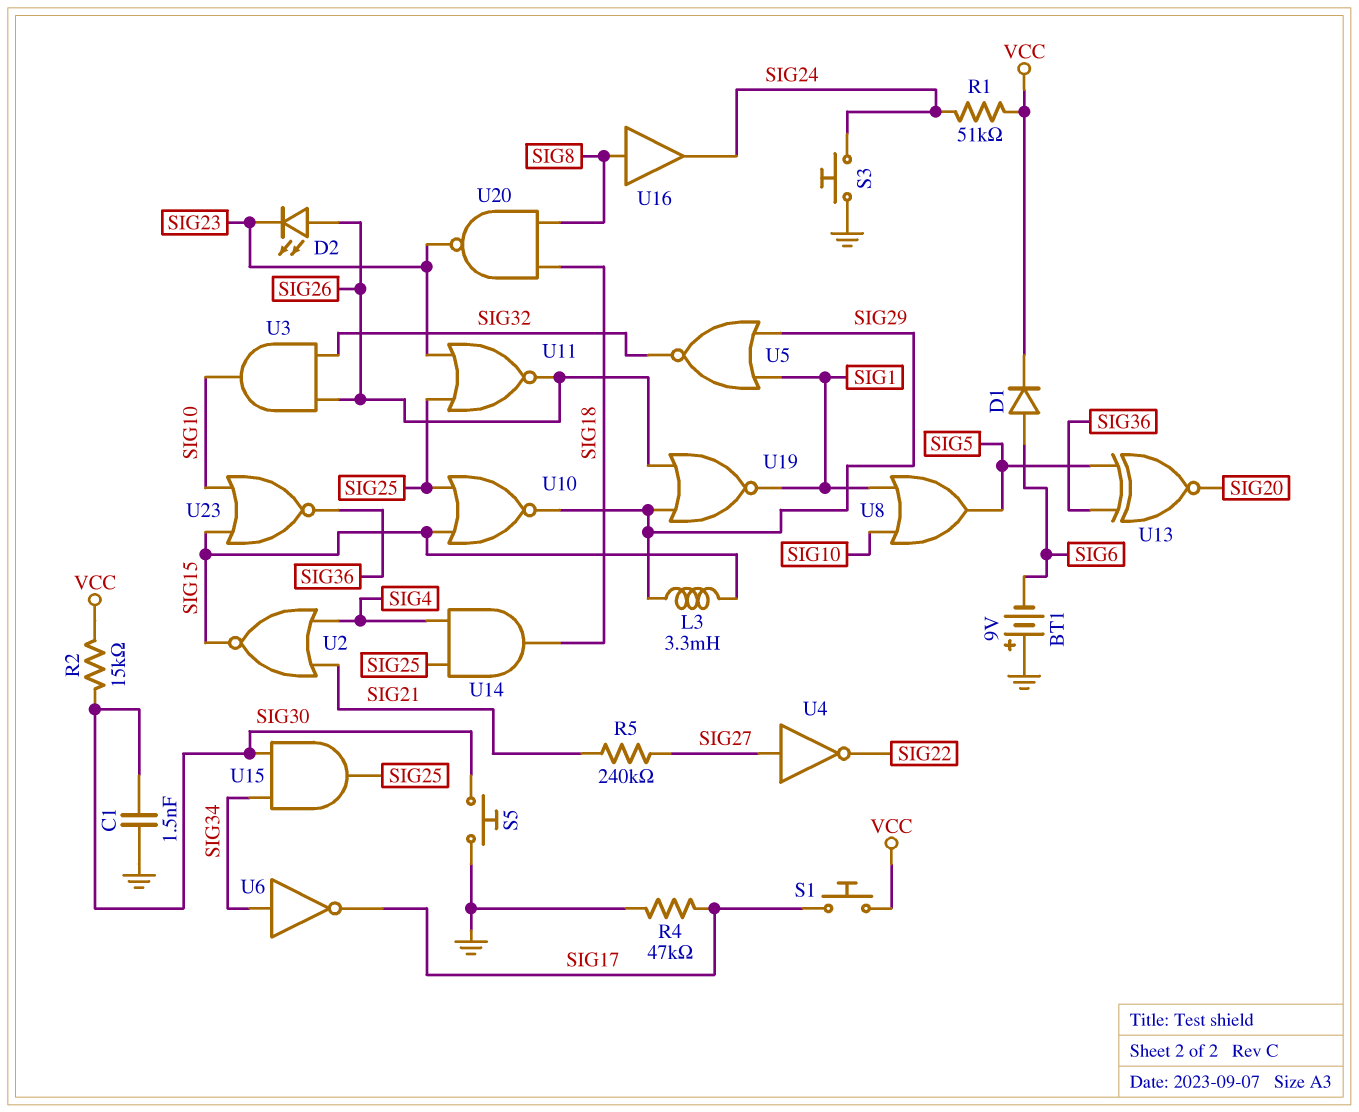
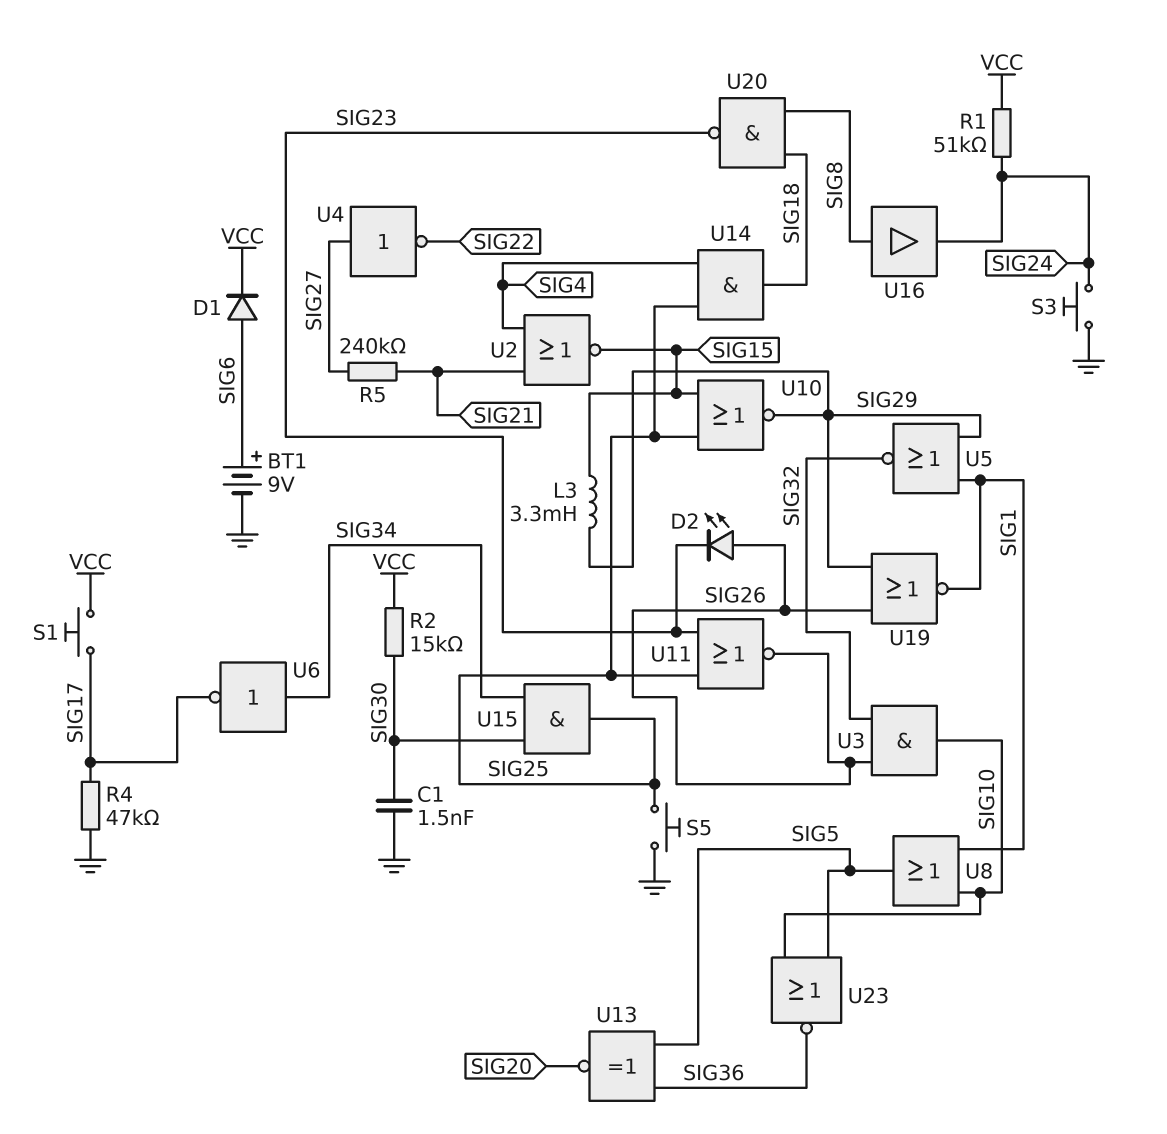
BT1: 9V (plus GND, minus SIG6) -> 9V (plus SIG6, minus GND)
S5: button (GND, SIG30) -> button (GND, SIG25)
U23: NOR (in SIG10, in SIG15, out SIG36) -> NOR (in SIG5, in SIG10, out SIG36)

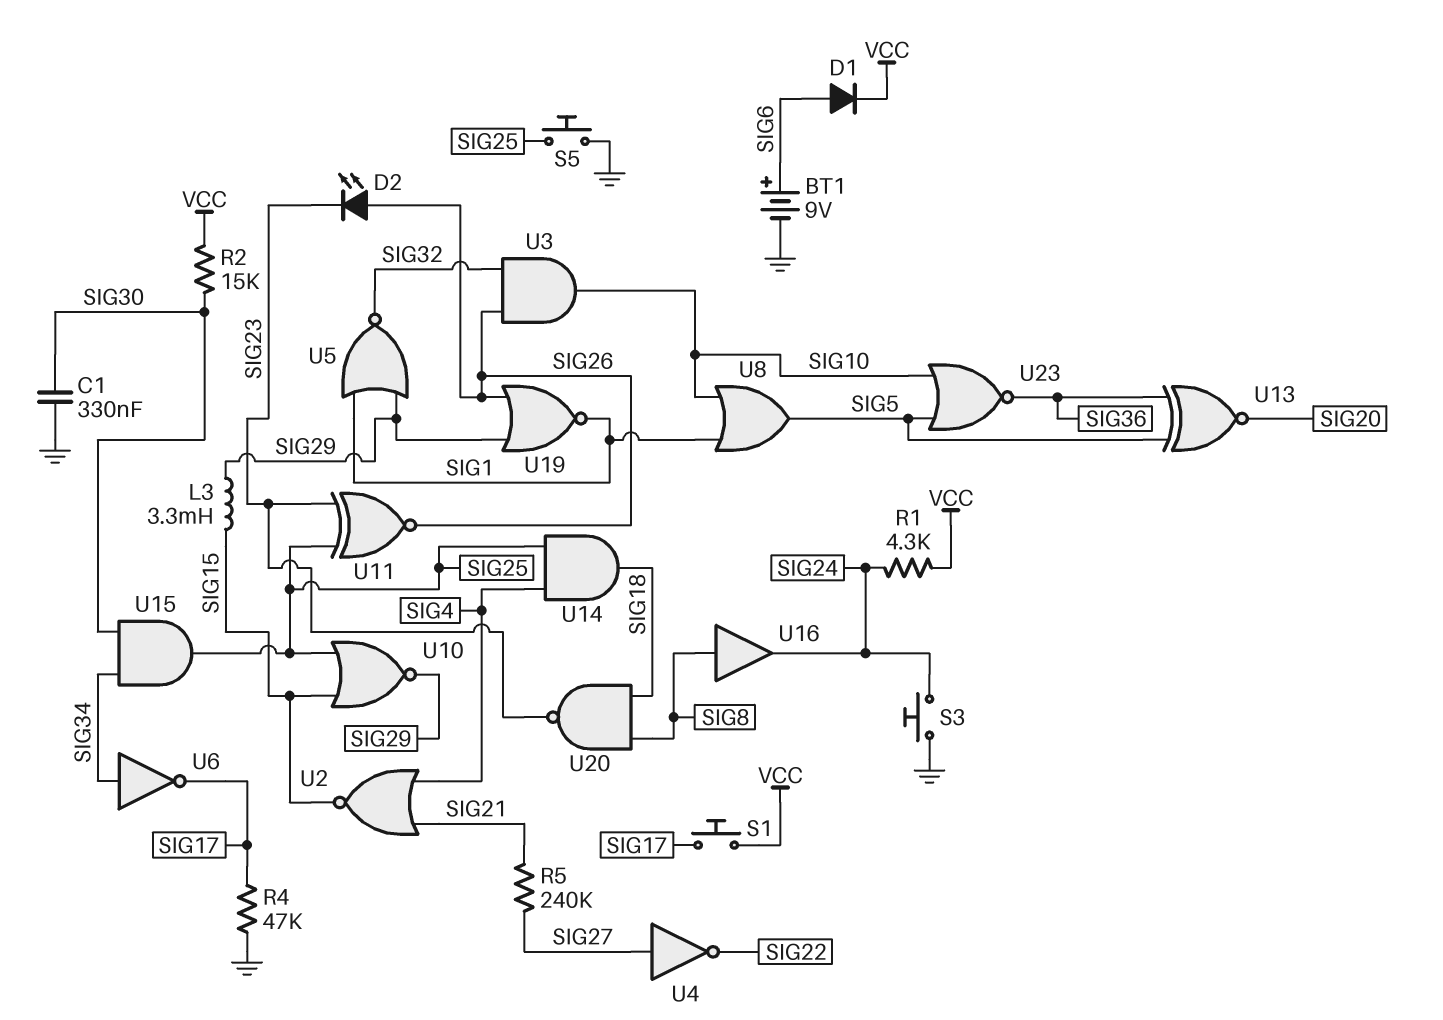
C1: 1.5nF (GND, SIG30) -> 330nF (GND, SIG30)
R1: 51k (SIG24, VCC) -> 4.3k (SIG24, VCC)
U11: NOR (in SIG23, in SIG25, out SIG26) -> XNOR (in SIG23, in SIG25, out SIG26)

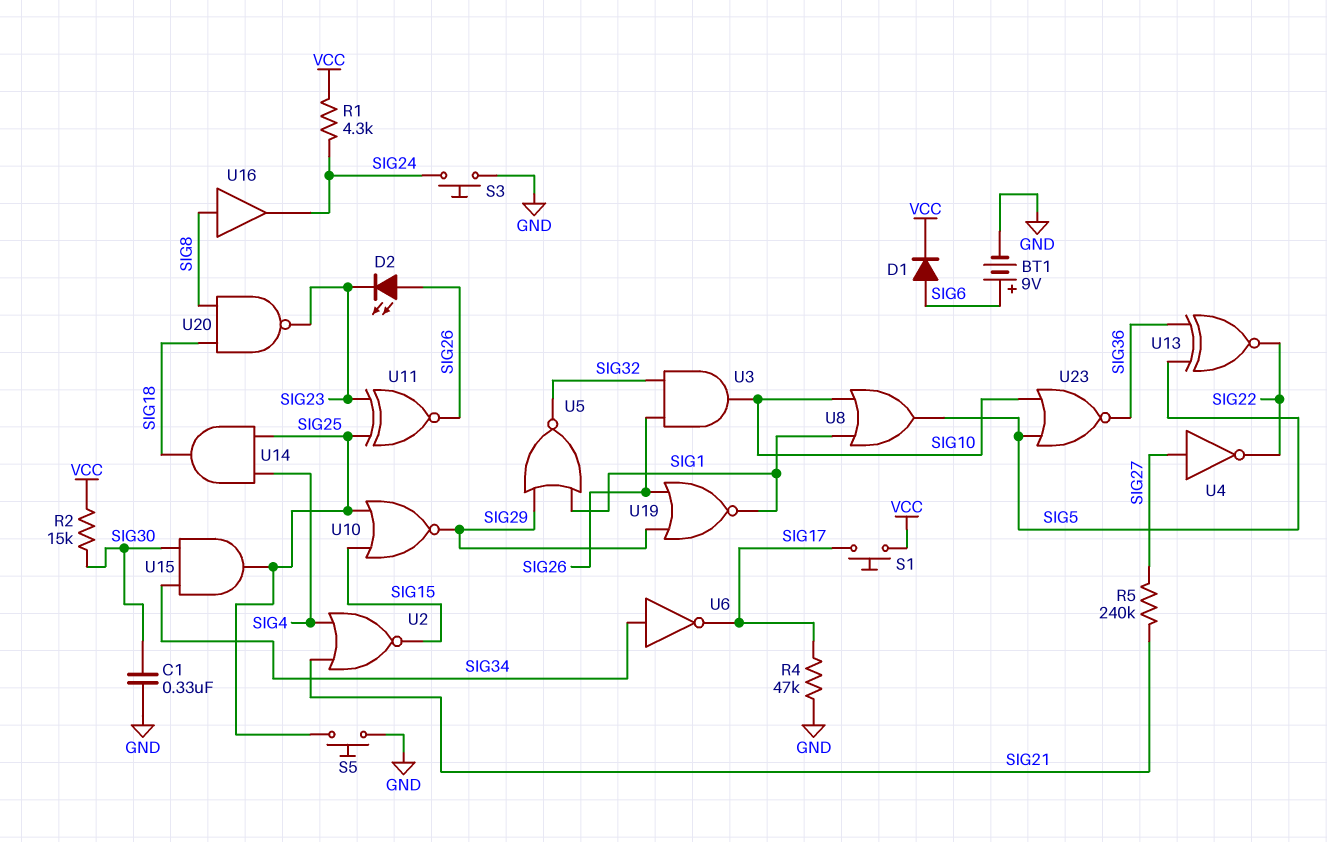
L3: 3.3mH (SIG15, SIG29) -> none
U13: XNOR (in SIG5, in SIG36, out SIG20) -> XNOR (in SIG5, in SIG36, out SIG22)

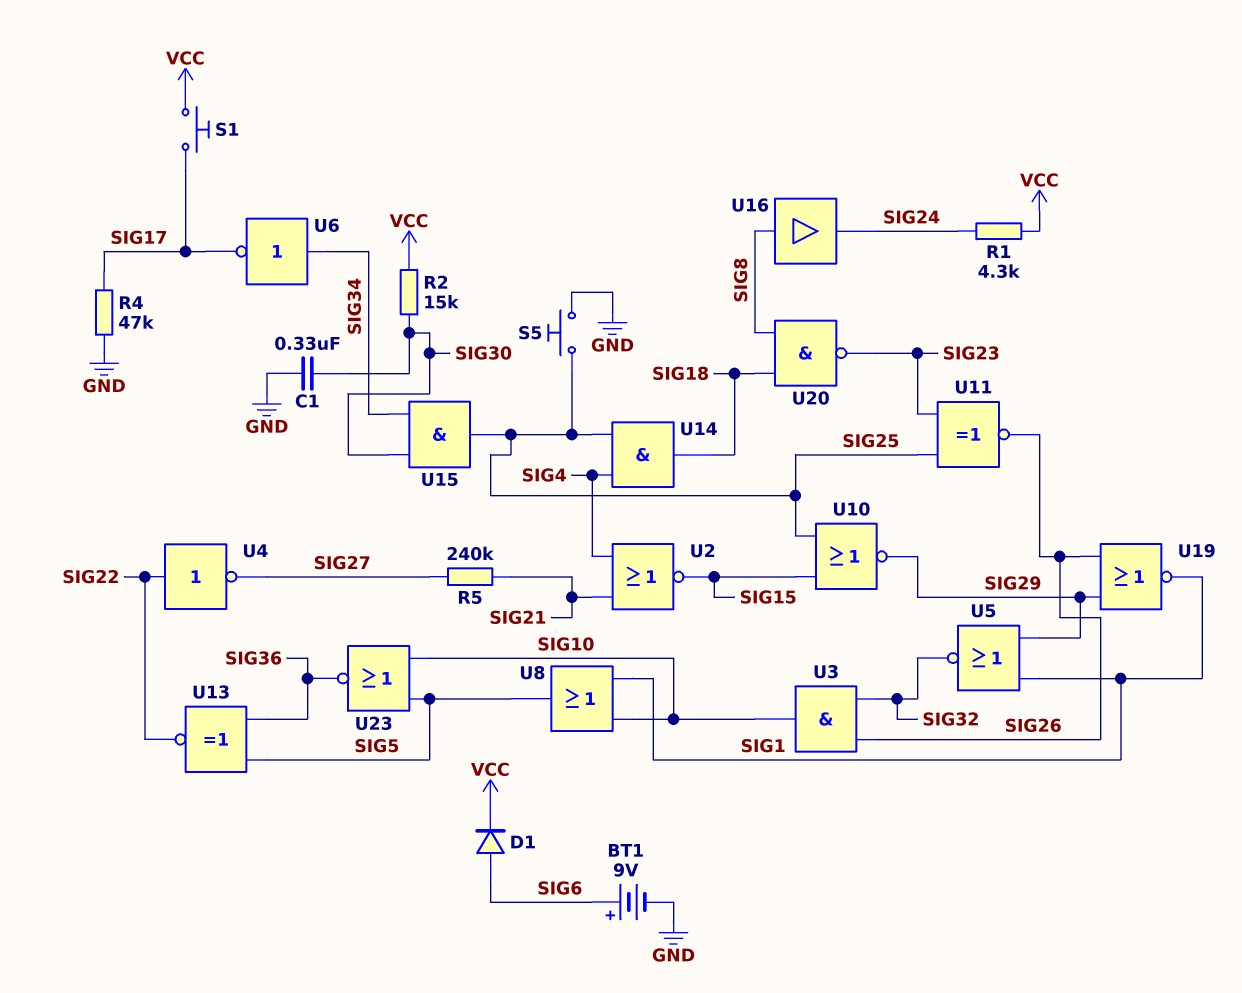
D2: LED (A SIG26, K SIG23) -> none
S3: button (GND, SIG24) -> none
U4: NOT (in SIG27, out SIG22) -> NOT (in SIG22, out SIG27)

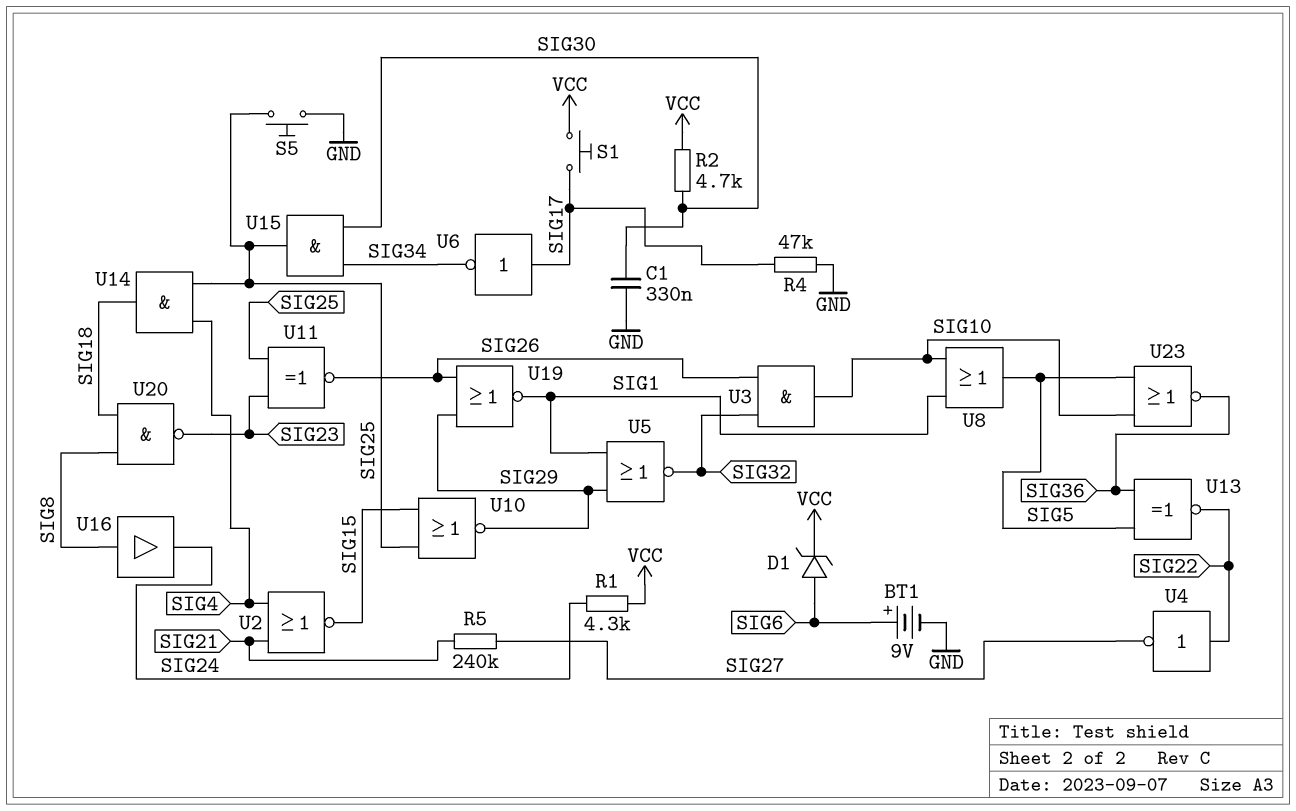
D1: diode (A SIG6, K VCC) -> zener (A SIG6, K VCC)
R2: 15k (SIG30, VCC) -> 4.7k (SIG30, VCC)
U6: NOT (in SIG34, out SIG17) -> NOT (in SIG17, out SIG34)

